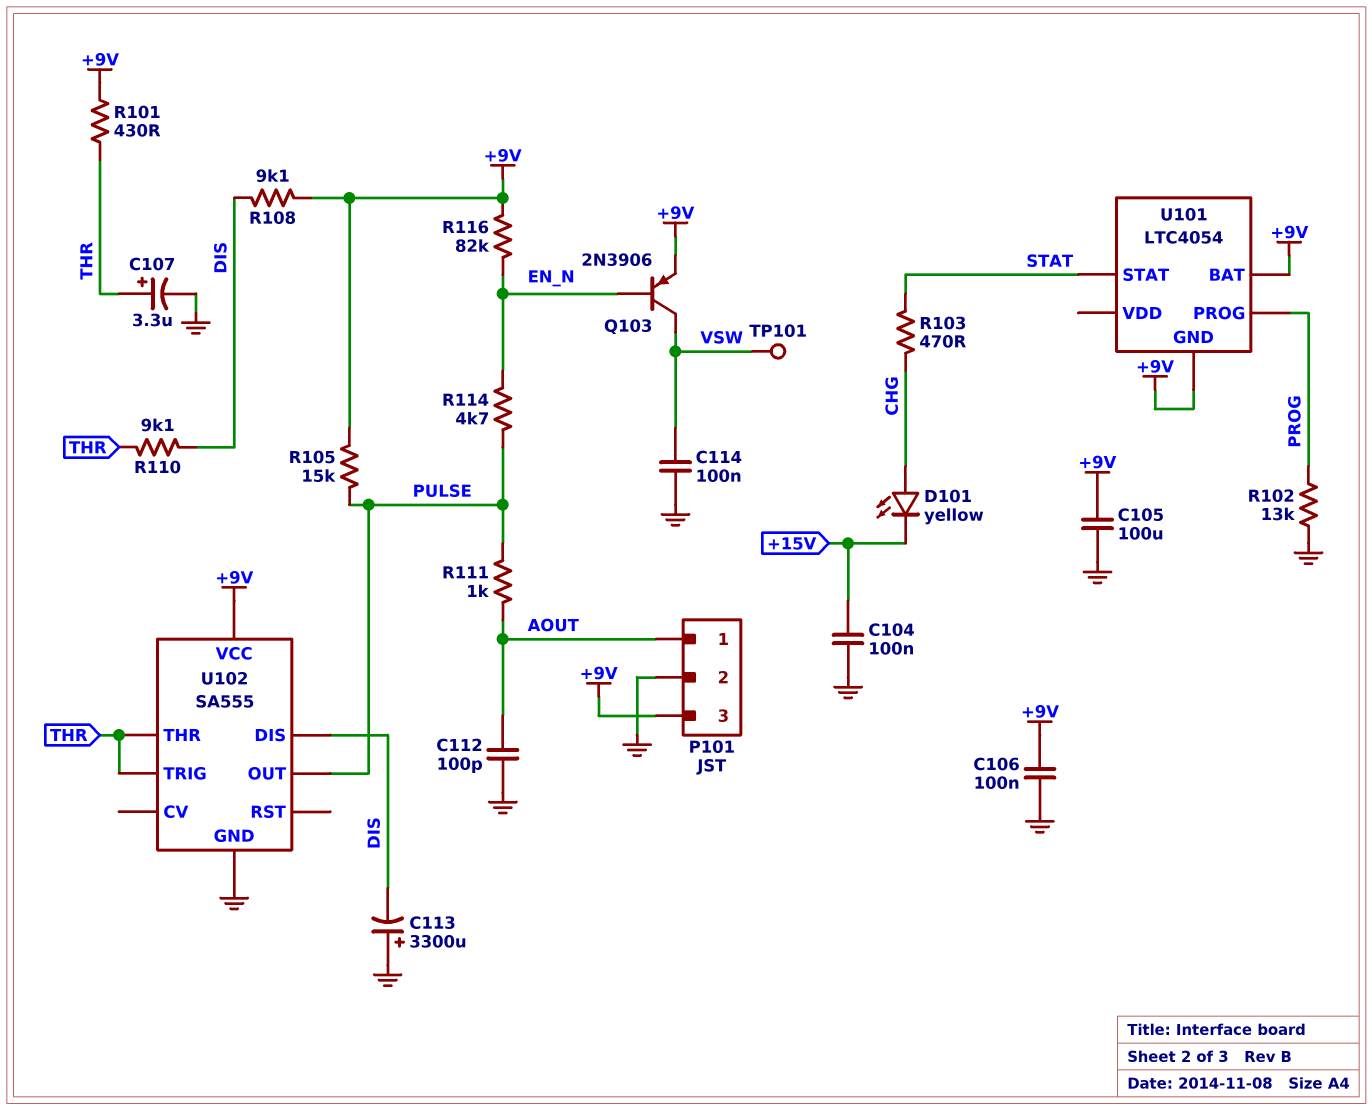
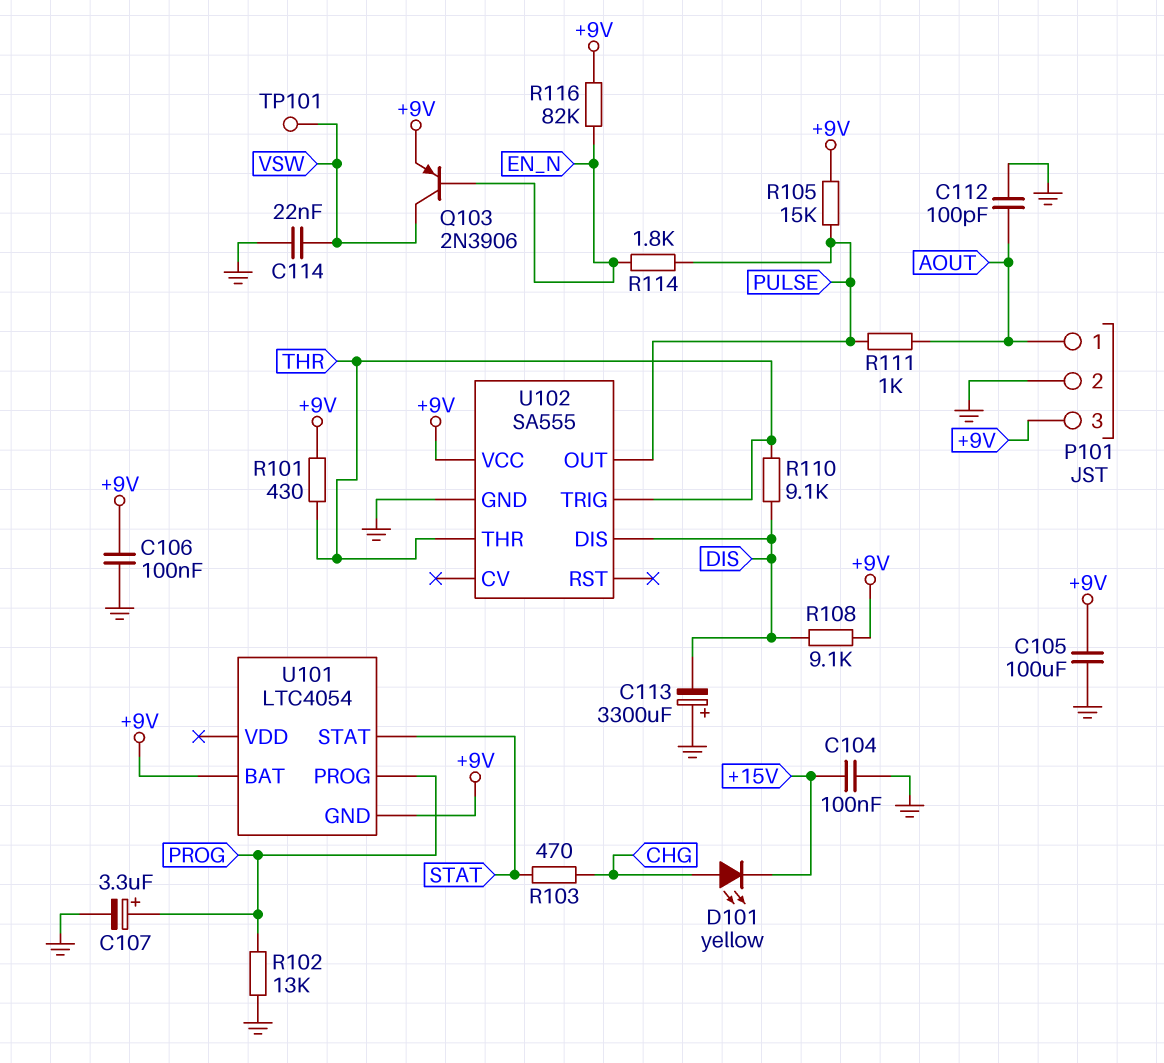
C107: 3.3uF (plus THR, minus GND) -> 3.3uF (plus PROG, minus GND)
C114: 100nF (GND, VSW) -> 22nF (GND, VSW)
R114: 4.7k (EN_N, PULSE) -> 1.8k (EN_N, PULSE)

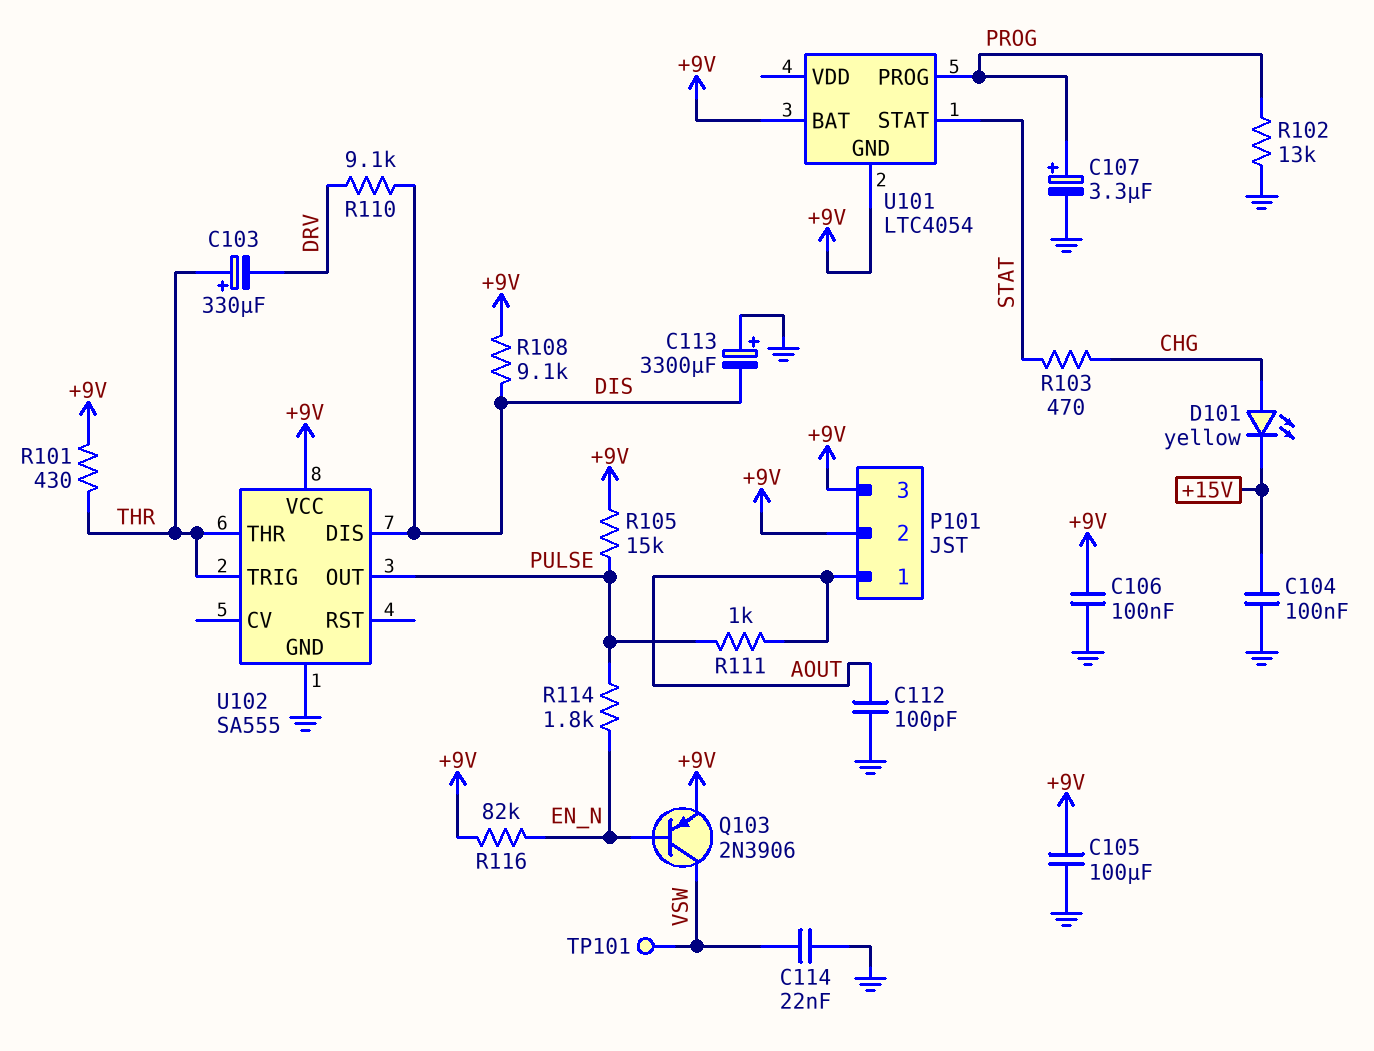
C103: none -> 330uF (plus THR, minus DRV)
P101 pin 2: GND -> +9V
R110: 9.1k (DIS, THR) -> 9.1k (DIS, DRV)

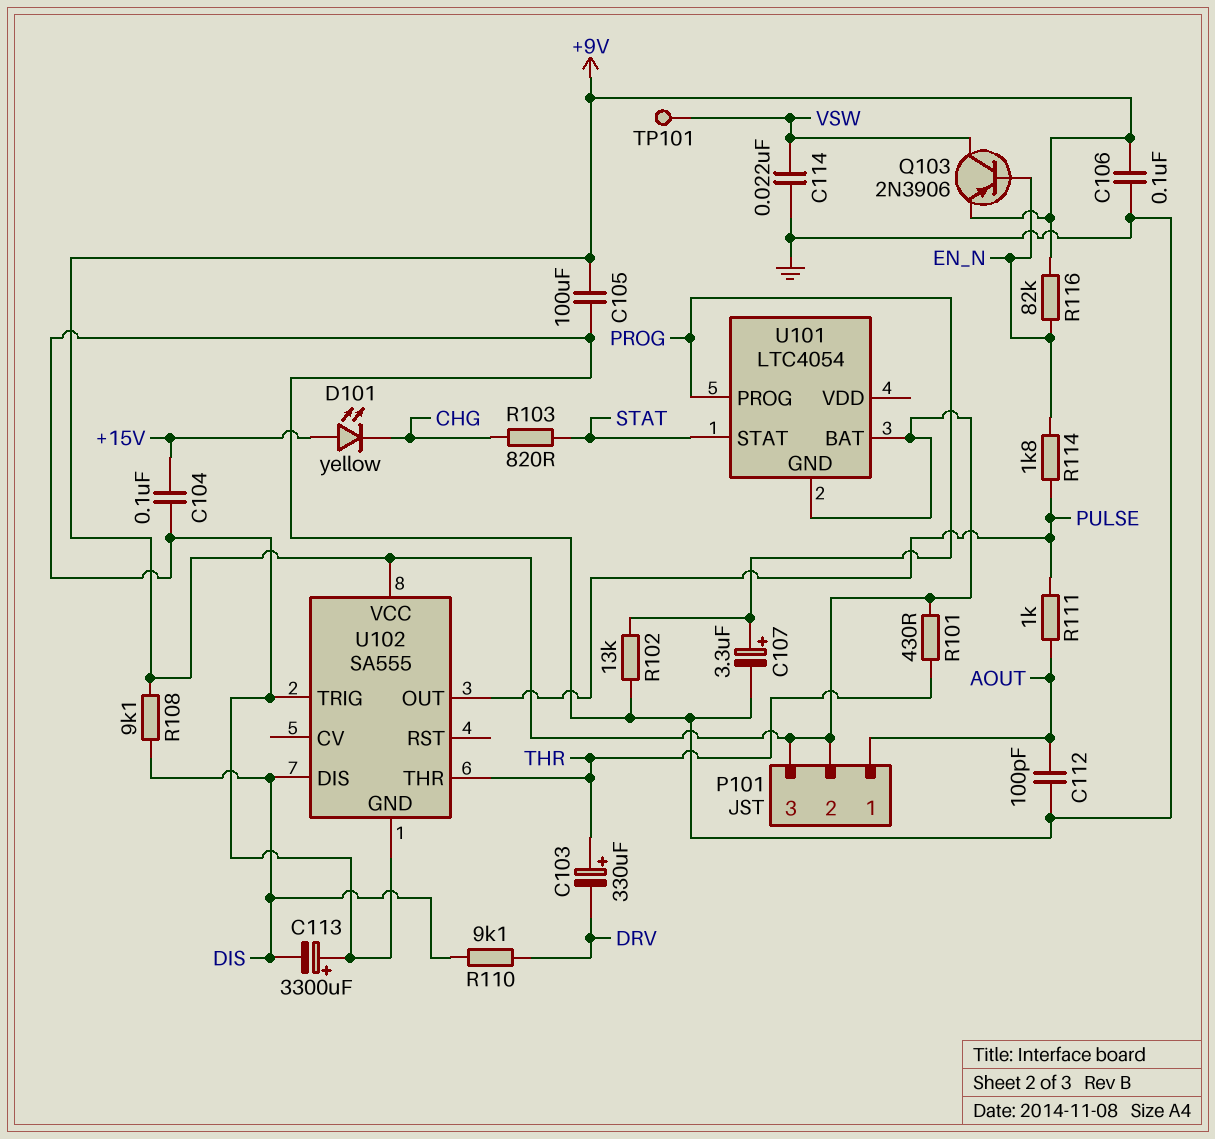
D101: LED yellow (A CHG, K +15V) -> LED yellow (A +15V, K CHG)
R103: 470 (CHG, STAT) -> 820 (CHG, STAT)
R105: 15k (+9V, PULSE) -> none
U102 pin TRIG: THR -> GND

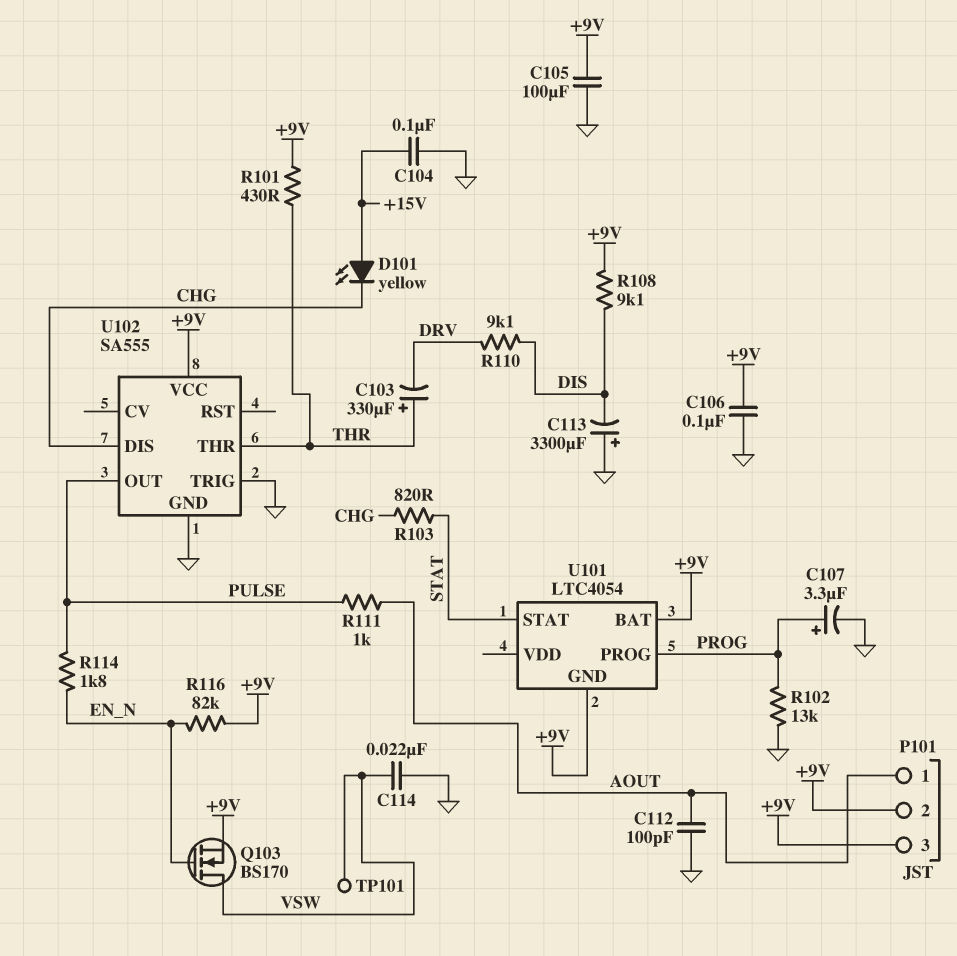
Q103: PNP 2N3906 (B EN_N, C VSW, E +9V) -> NMOS BS170 (G EN_N, D VSW, S +9V)
U102 pin DIS: DIS -> CHG

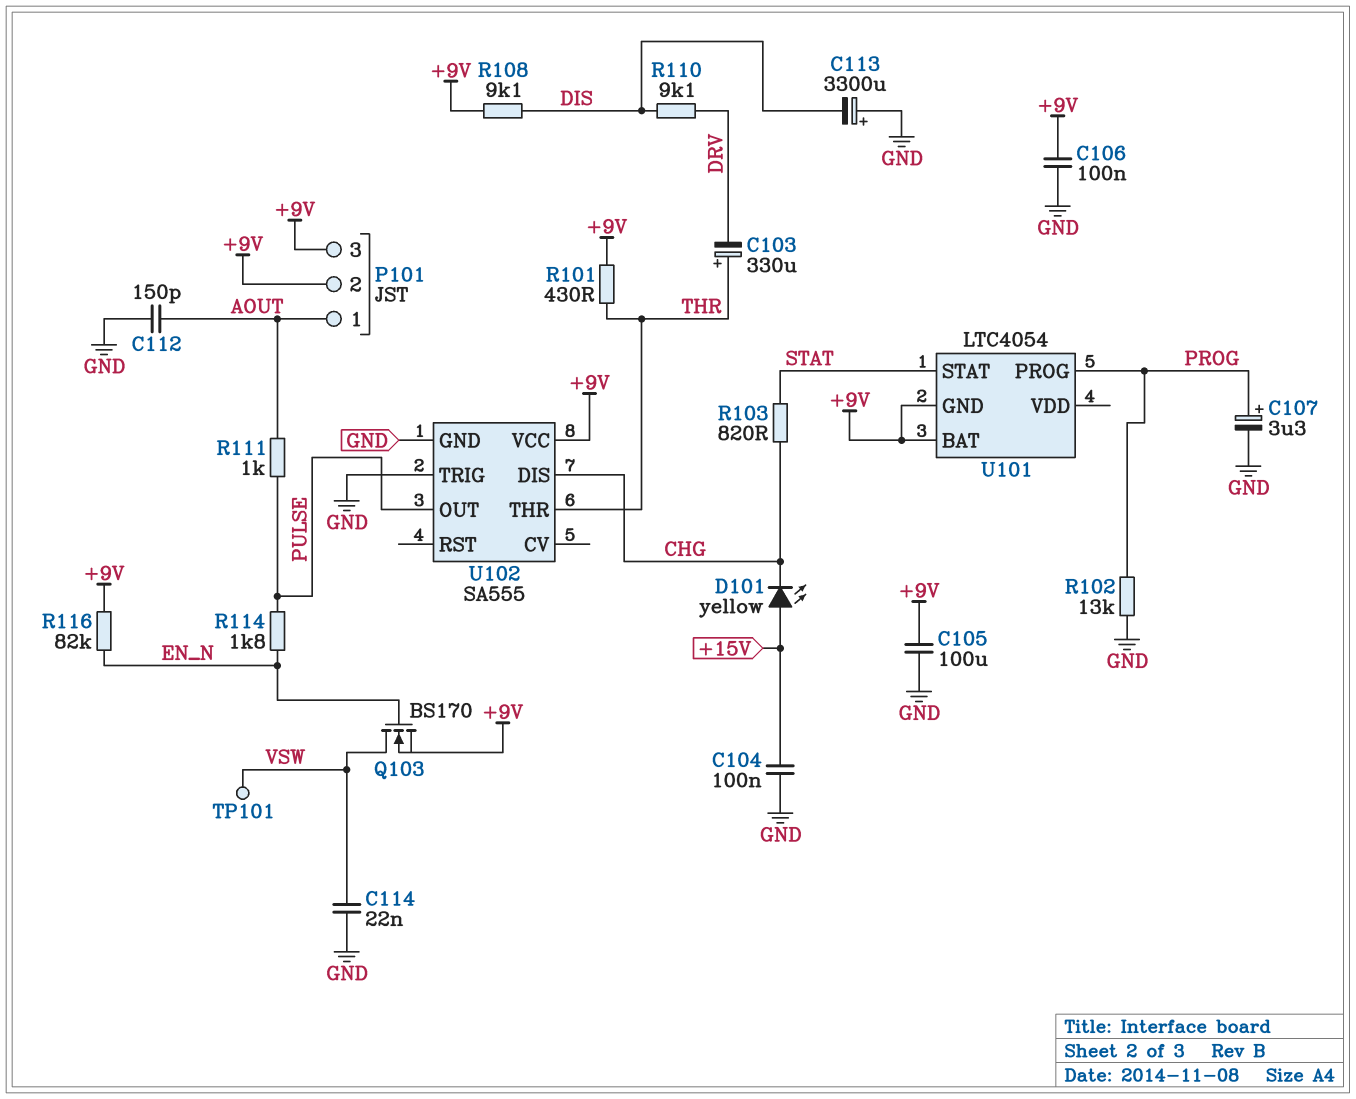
C112: 100pF (AOUT, GND) -> 150pF (AOUT, GND)

